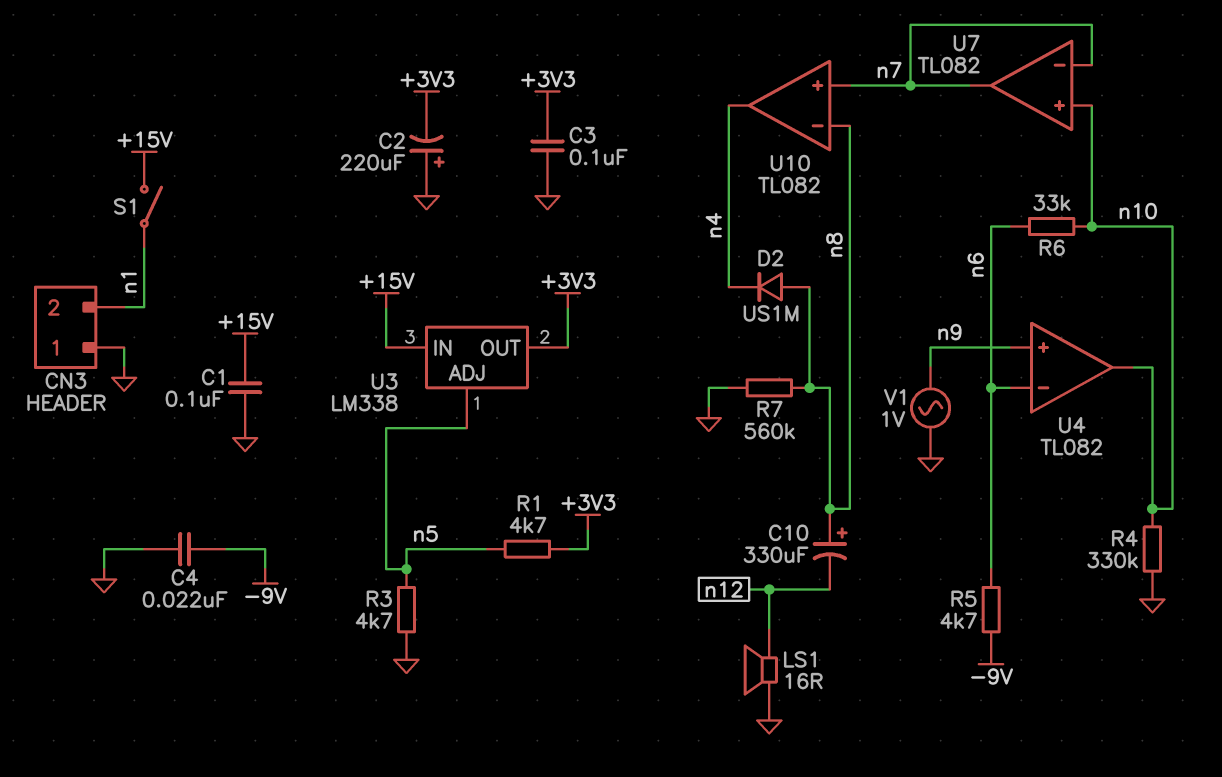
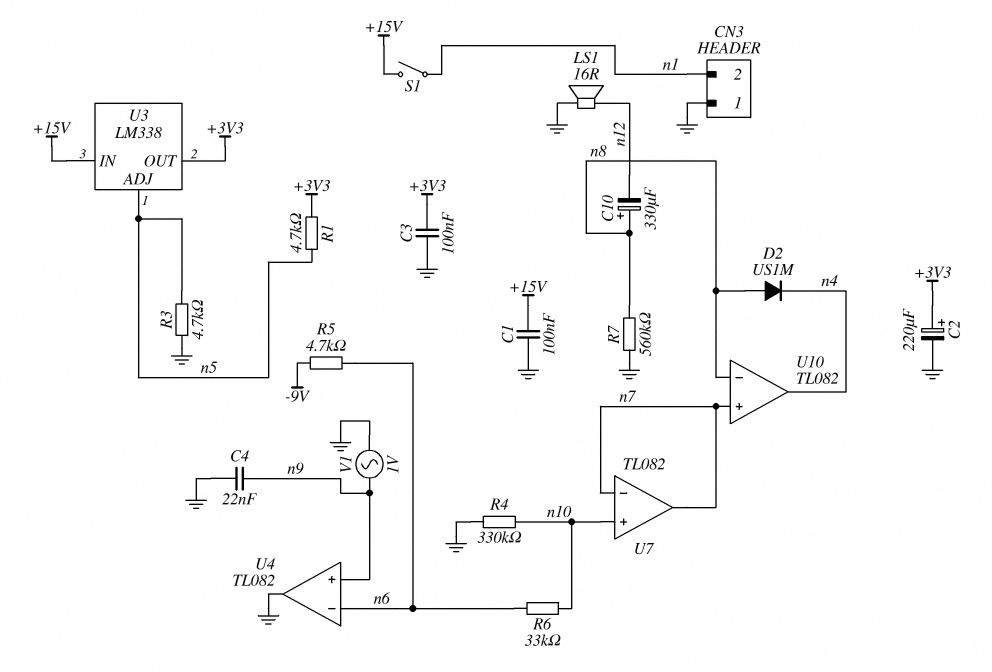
C2: 220uF (plus GND, minus +3V3) -> 220uF (plus +3V3, minus GND)
C4: 22nF (-9V, GND) -> 22nF (GND, n9)
U4 pin out: n10 -> GND

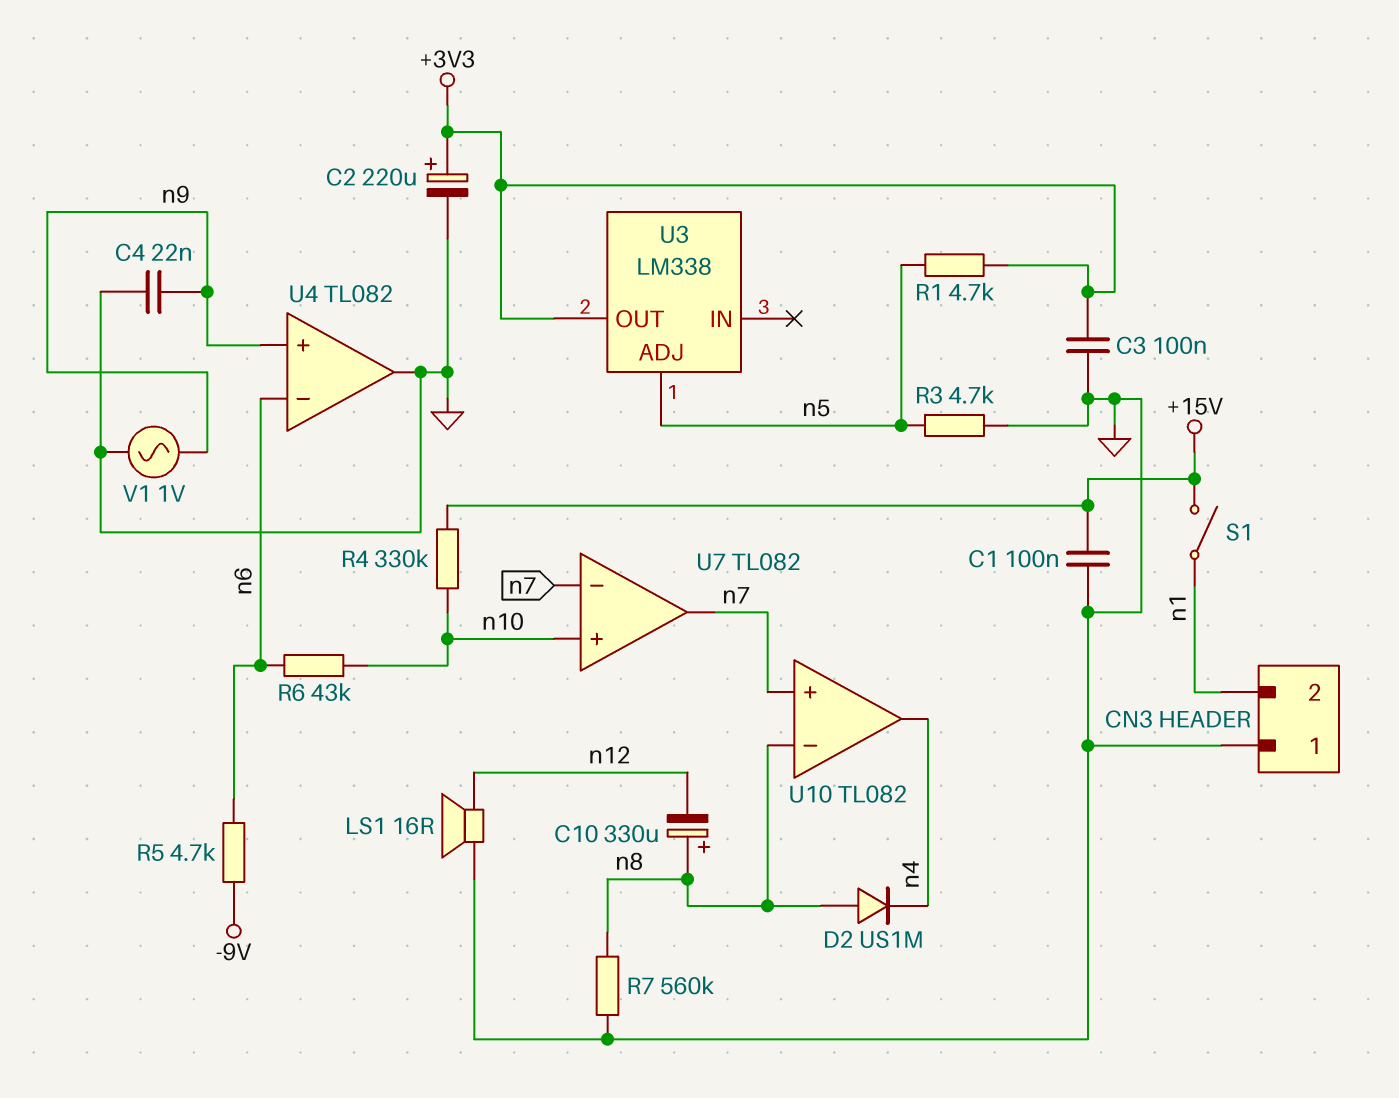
R4: 330k (GND, n10) -> 330k (+15V, n10)
R6: 33k (n6, n10) -> 43k (n6, n10)
U3 pin IN: +15V -> none

